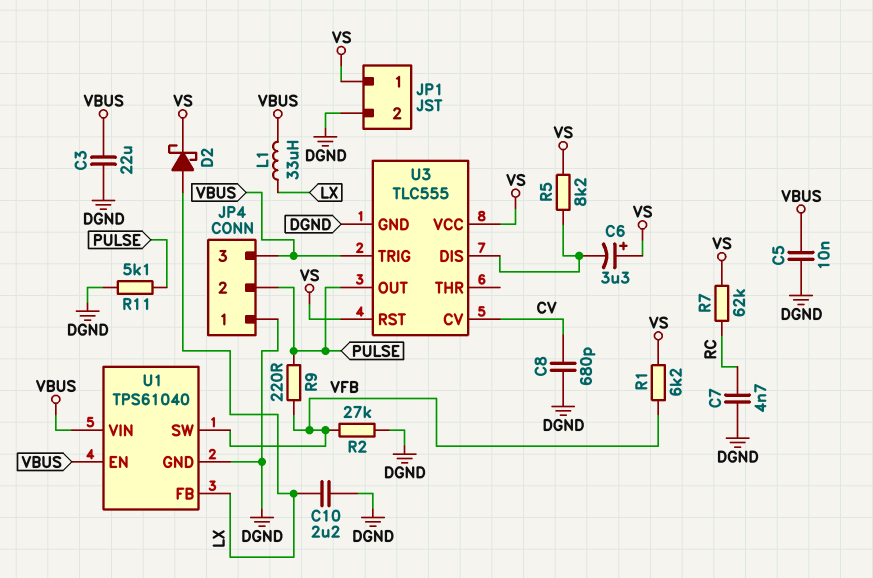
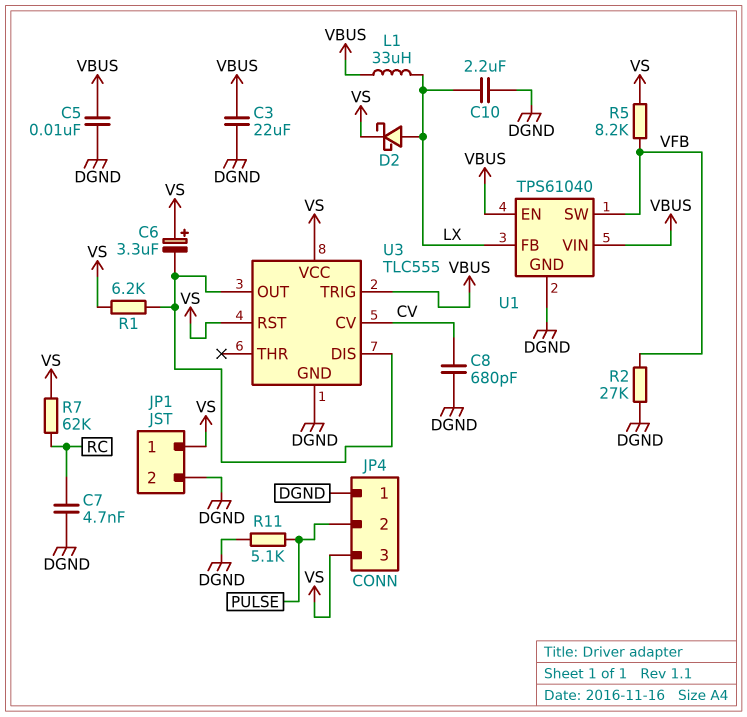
JP4 pin 3: VBUS -> VS
R1: 6.2k (VFB, VS) -> 6.2k (U3/DIS, VS)
R5: 8.2k (U3/DIS, VS) -> 8.2k (VFB, VS)
R9: 220 (PULSE, VFB) -> none
U3 pin OUT: PULSE -> U3/DIS

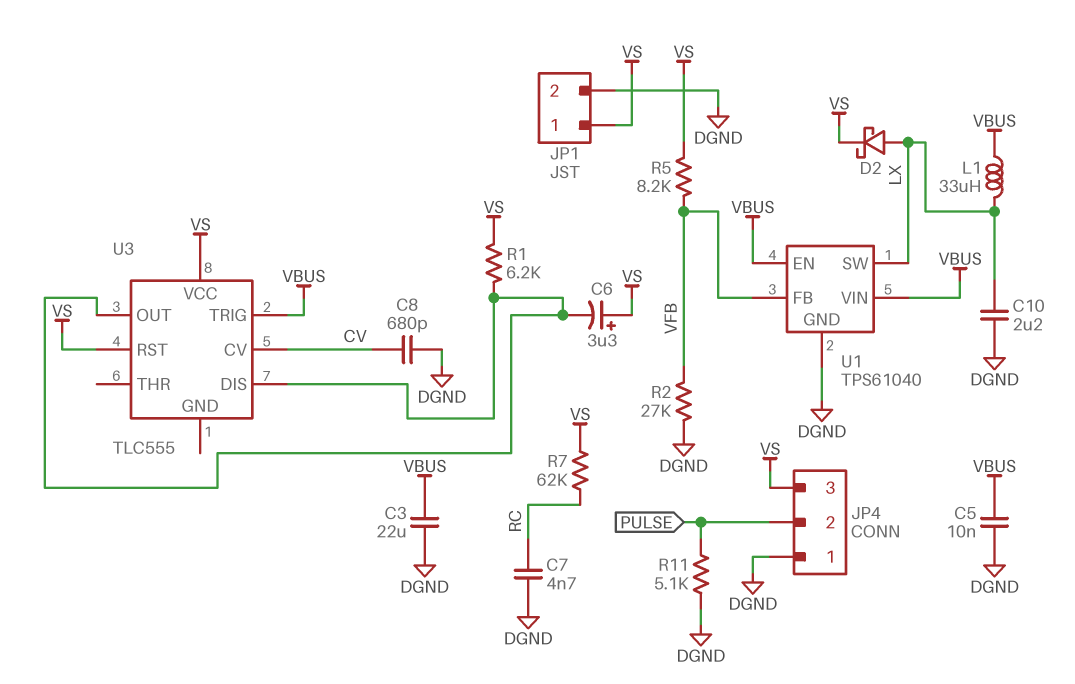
U1 pin FB: LX -> VFB
U1 pin SW: VFB -> LX
U3 pin GND: DGND -> none

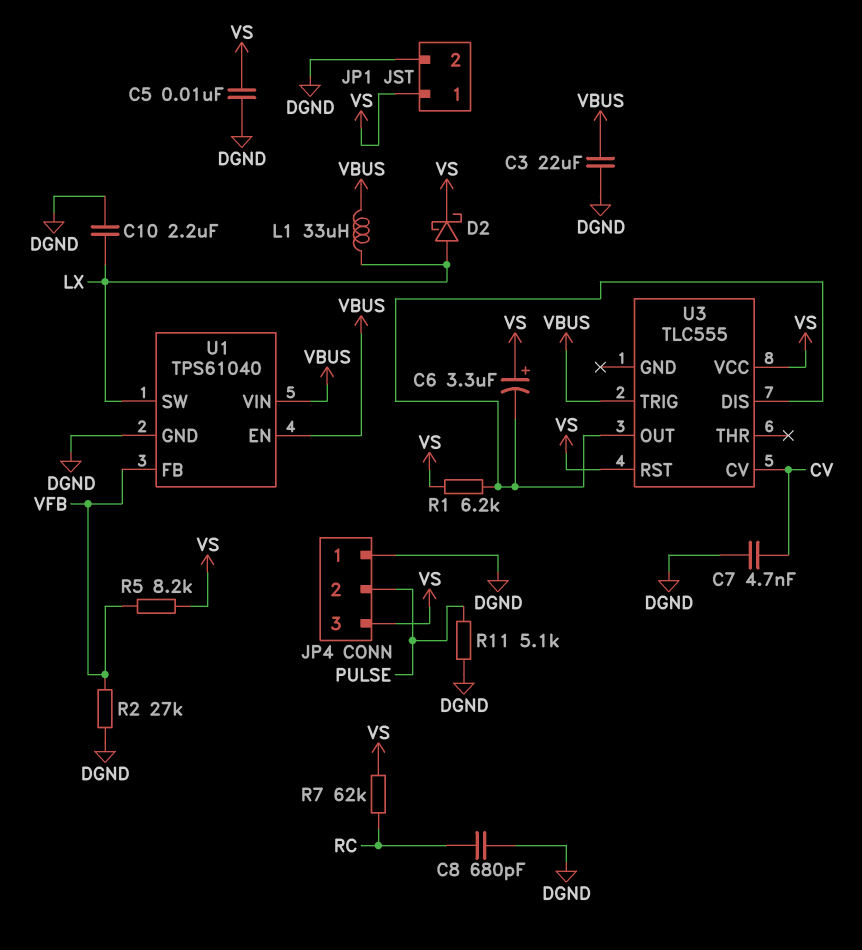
C5: 10nF (DGND, VBUS) -> 10nF (DGND, VS)
C7: 4.7nF (DGND, RC) -> 4.7nF (CV, DGND)
C8: 680pF (CV, DGND) -> 680pF (DGND, RC)

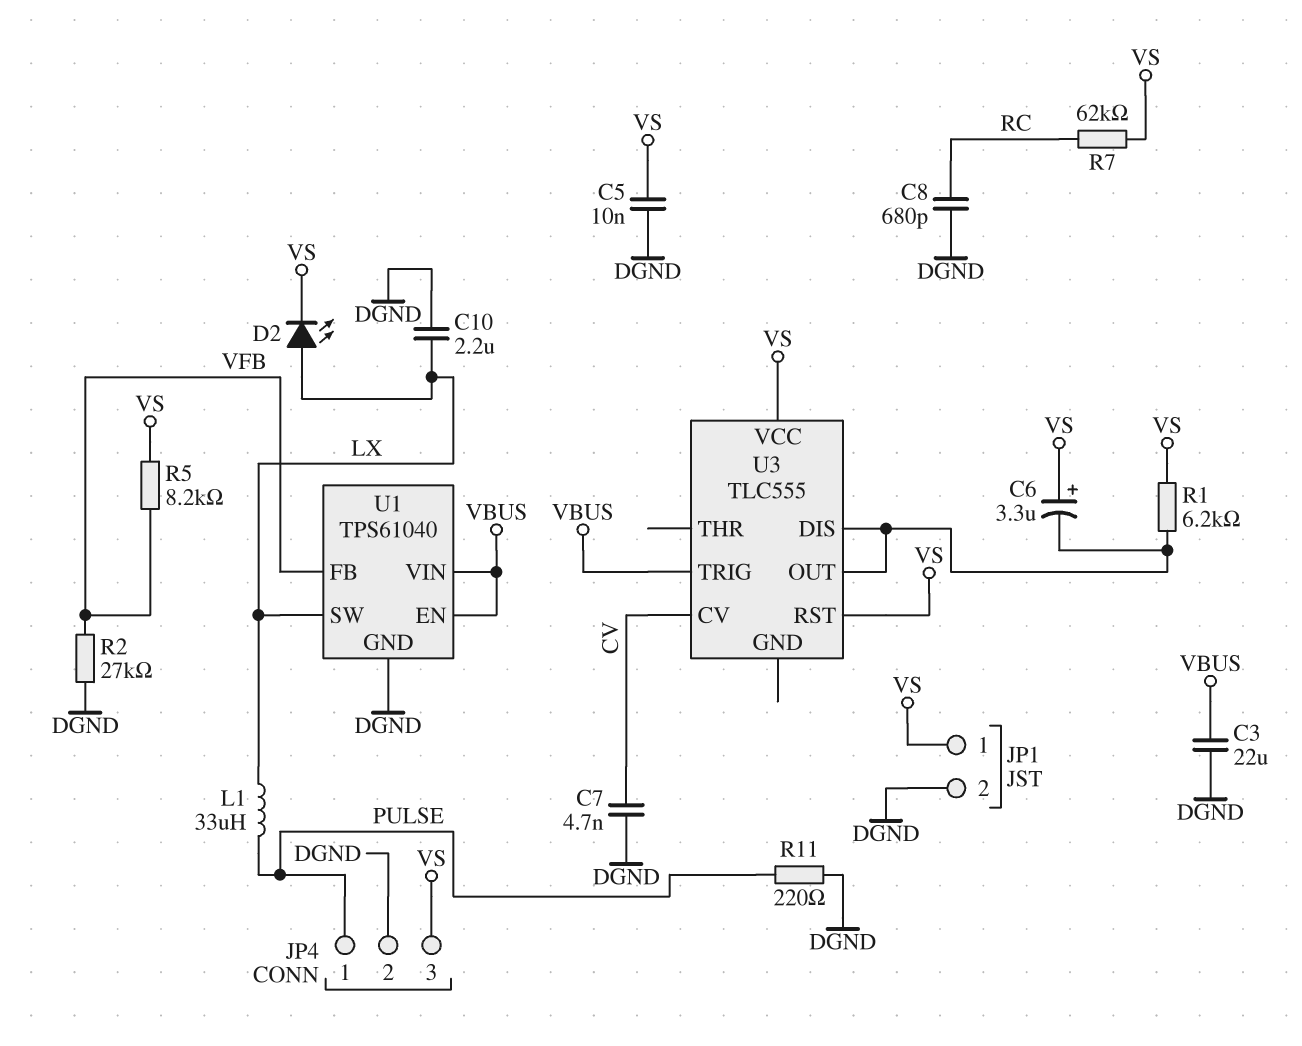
D2: schottky (A LX, K VS) -> LED (A LX, K VS)
JP4 pin 1: DGND -> PULSE
JP4 pin 2: PULSE -> DGND
L1: 33uH (LX, VBUS) -> 33uH (LX, PULSE)
R11: 5.1k (DGND, PULSE) -> 220 (DGND, PULSE)

